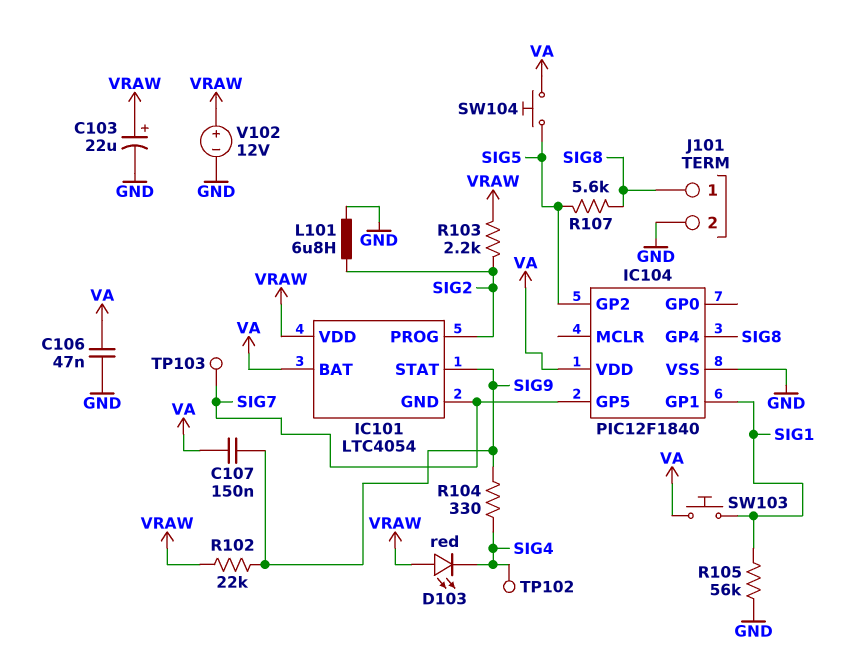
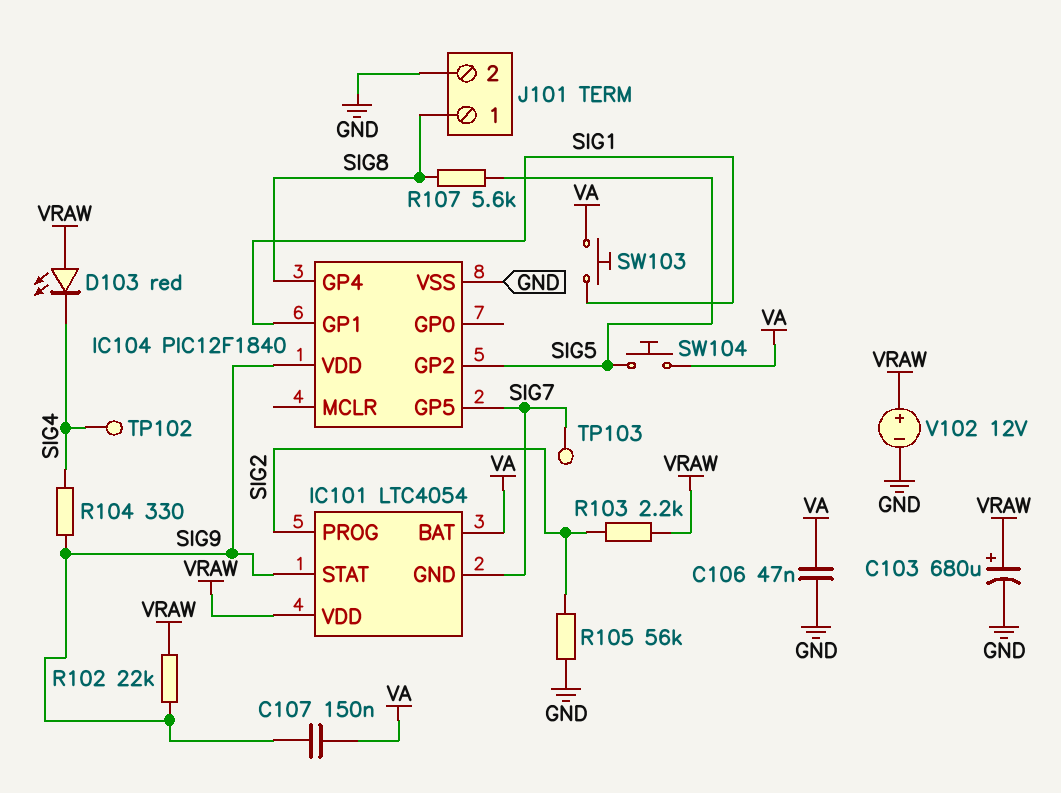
C103: 22uF (plus VRAW, minus GND) -> 680uF (plus VRAW, minus GND)
IC104 pin VDD: VA -> SIG9
L101: 6.8uH (GND, SIG2) -> none
R105: 56k (GND, SIG1) -> 56k (GND, SIG2)

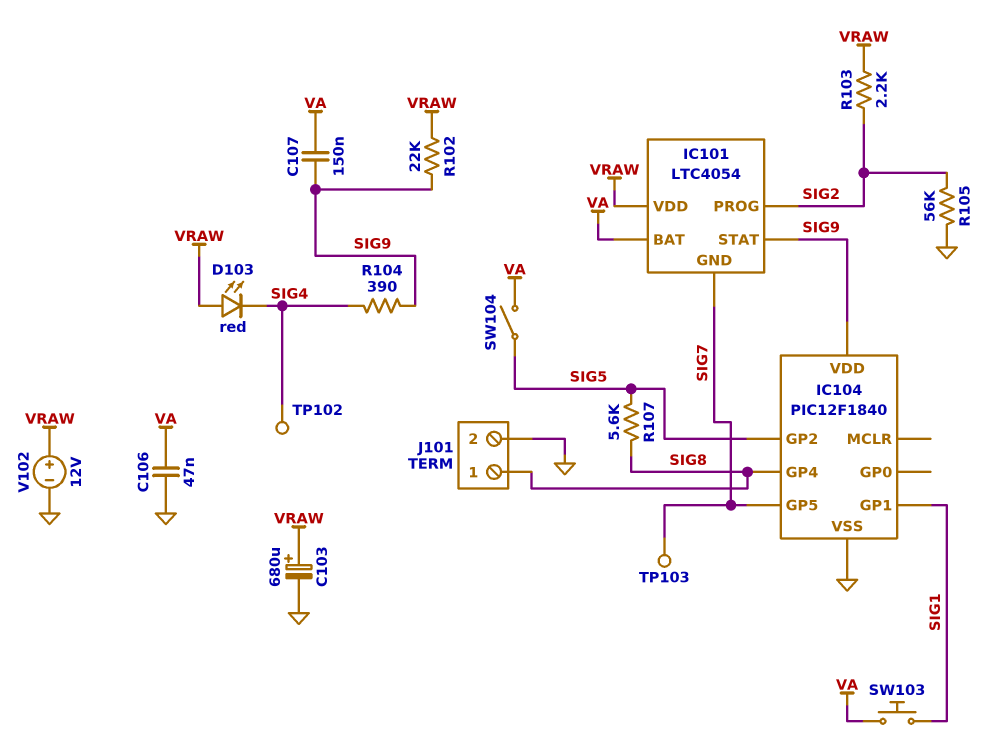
R104: 330 (SIG4, SIG9) -> 390 (SIG4, SIG9)
SW104: button (SIG5, VA) -> switch (SIG5, VA)

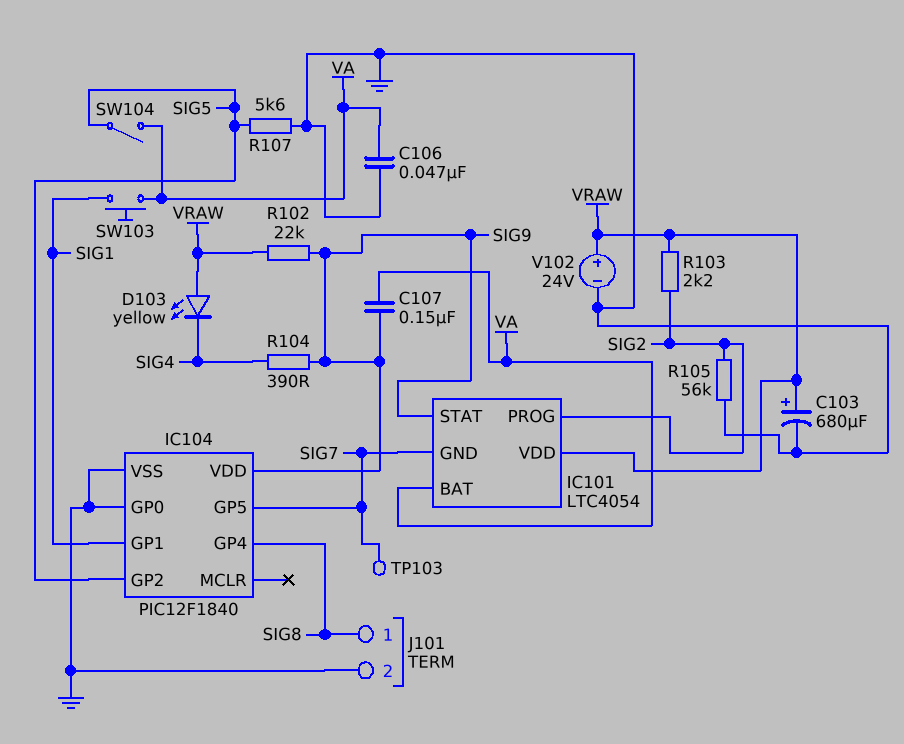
D103: LED red (A VRAW, K SIG4) -> LED yellow (A VRAW, K SIG4)
IC104 pin GP0: none -> GND
R107: 5.6k (SIG5, SIG8) -> 5.6k (GND, SIG5)
TP102: test point (SIG4) -> none
V102: 12V (plus VRAW, minus GND) -> 24V (plus VRAW, minus GND)

